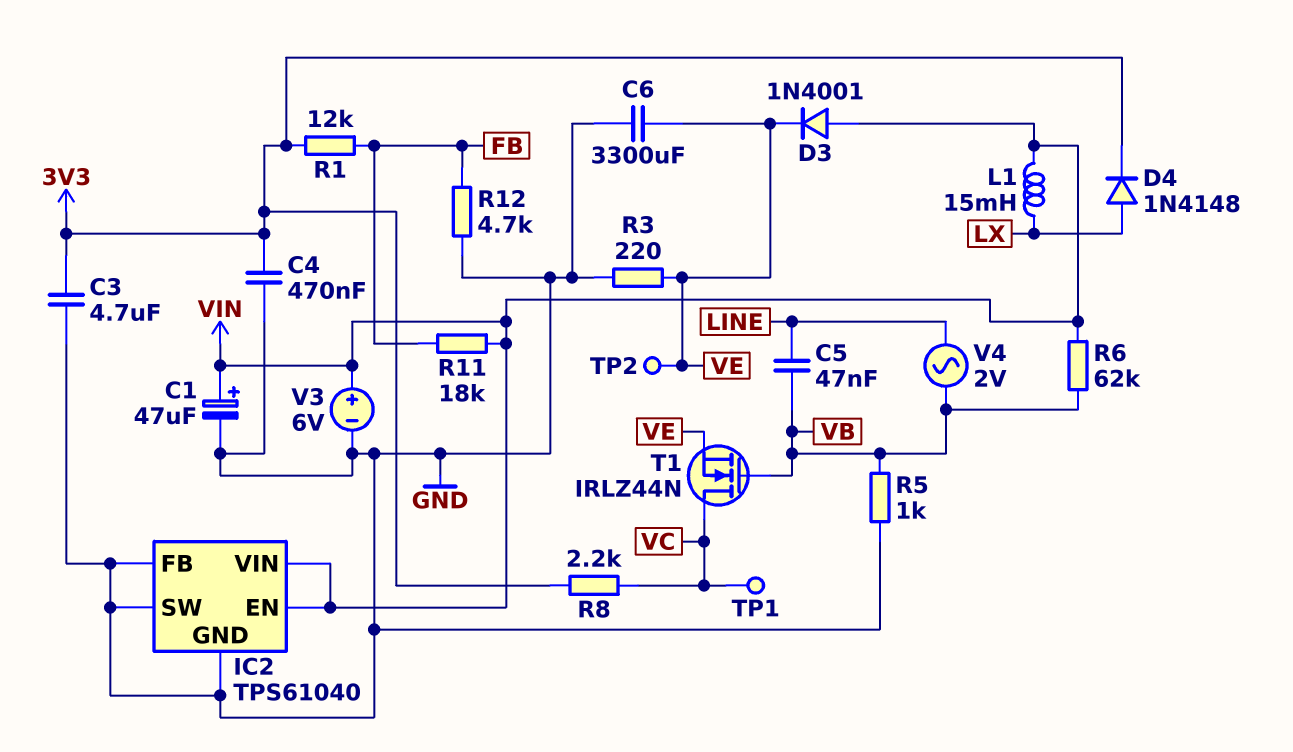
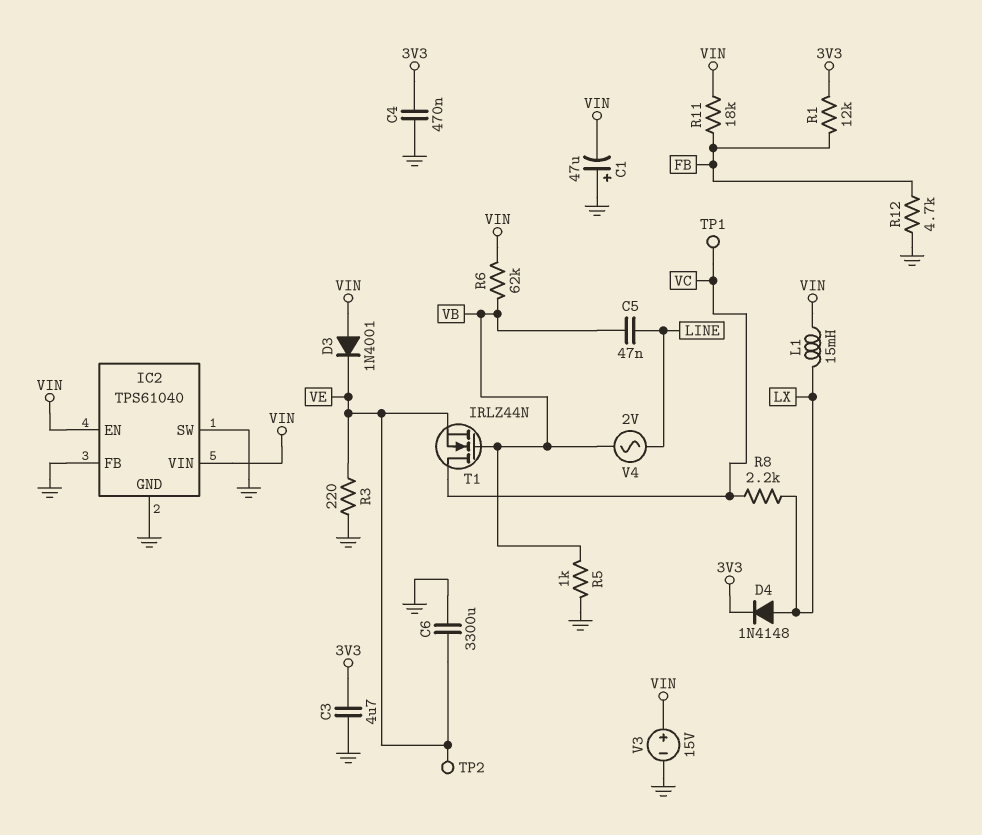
C1: 47uF (plus VIN, minus GND) -> 47uF (plus GND, minus VIN)
R8: 2.2k (3V3, VC) -> 2.2k (LX, VC)
V3: 6V (plus VIN, minus GND) -> 15V (plus VIN, minus GND)

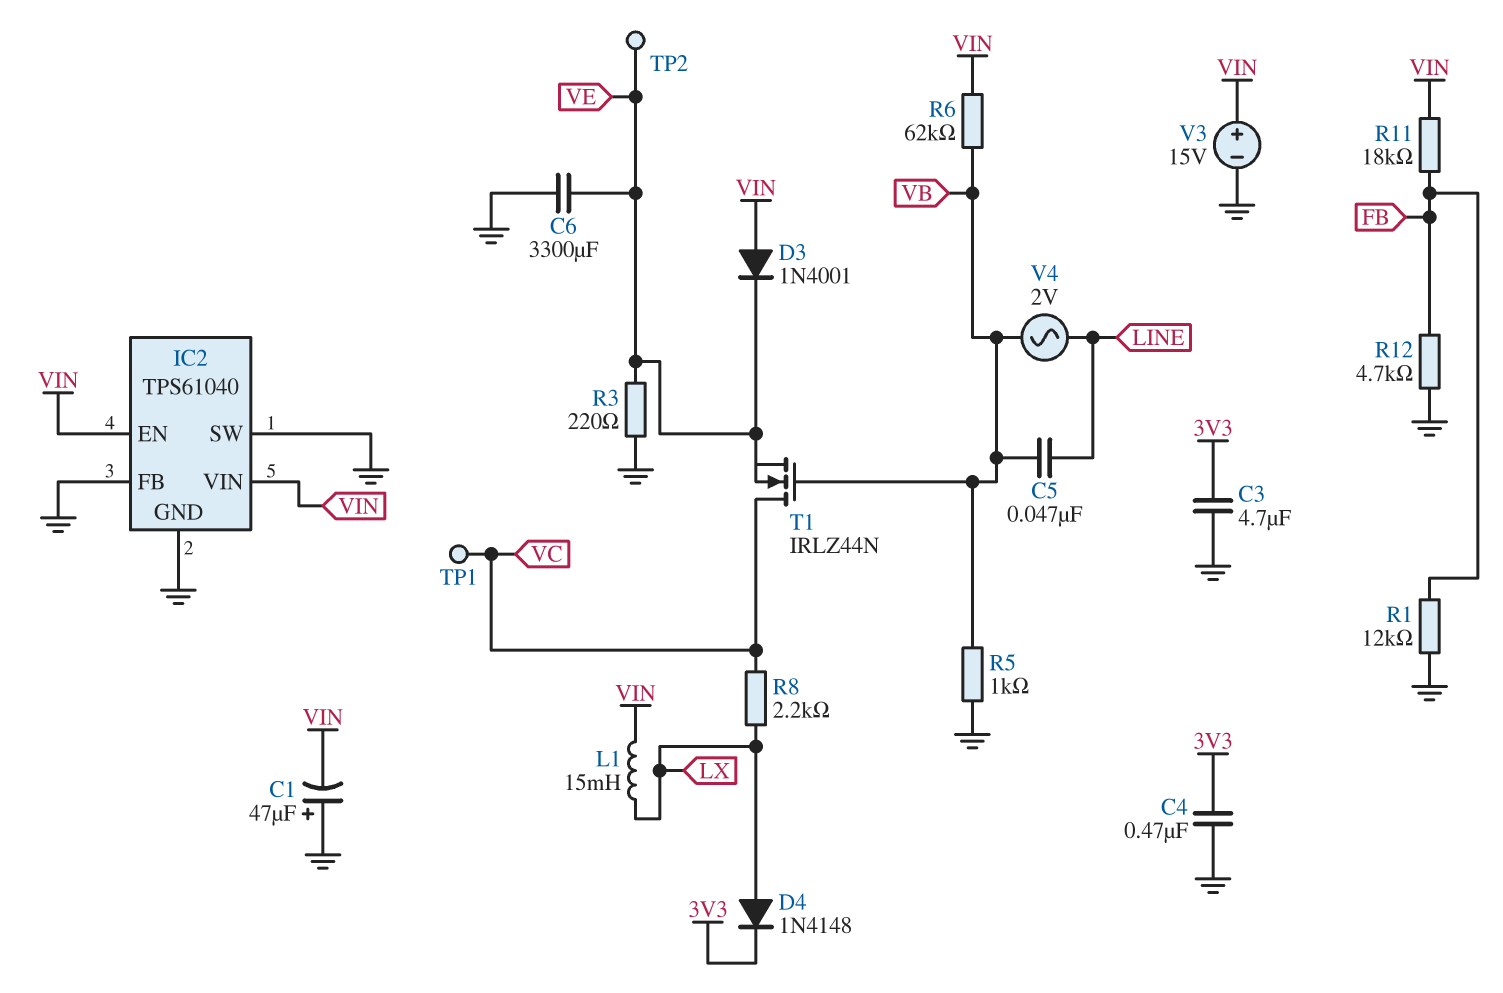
R1: 12k (3V3, FB) -> 12k (FB, GND)

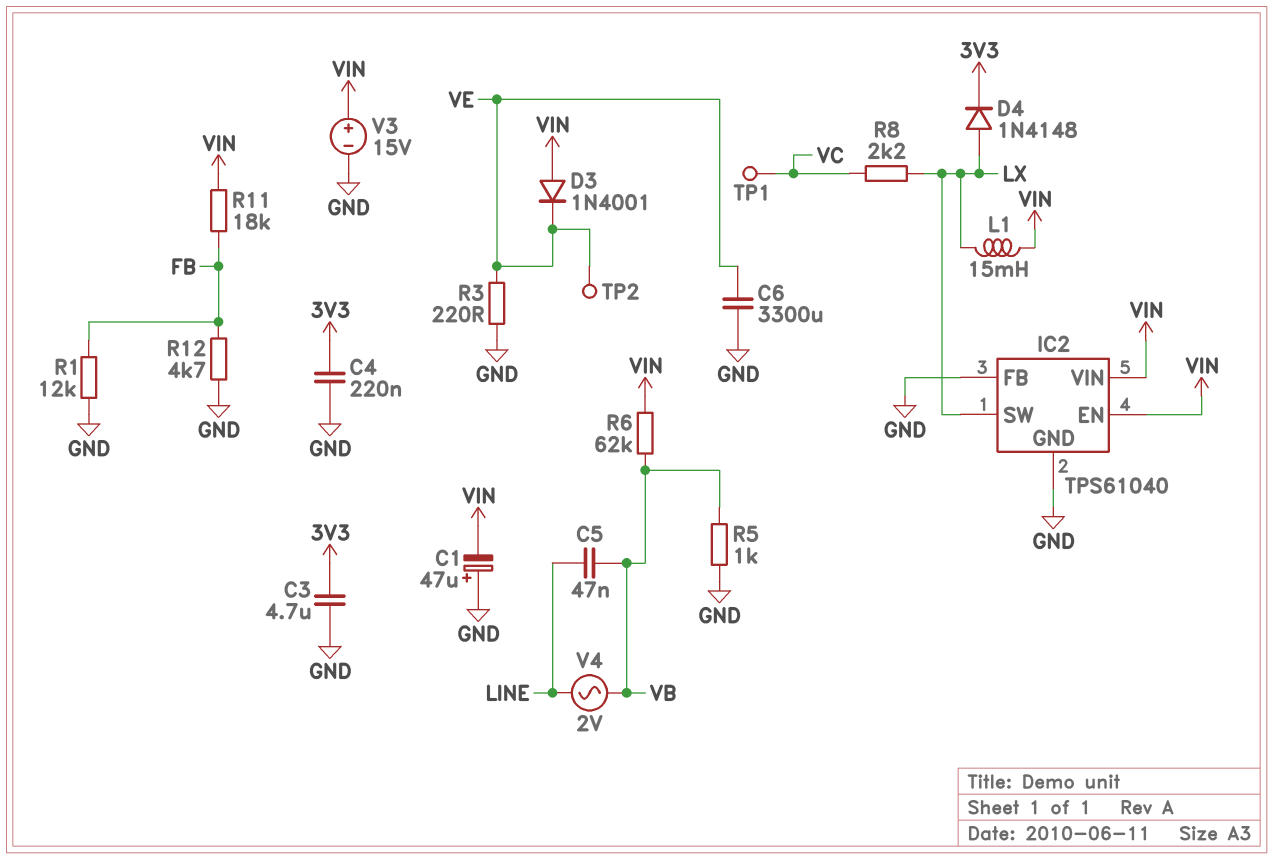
C4: 470nF (3V3, GND) -> 220nF (3V3, GND)
IC2 pin SW: GND -> LX
T1: NMOS IRLZ44N (G VB, D VC, S VE) -> none

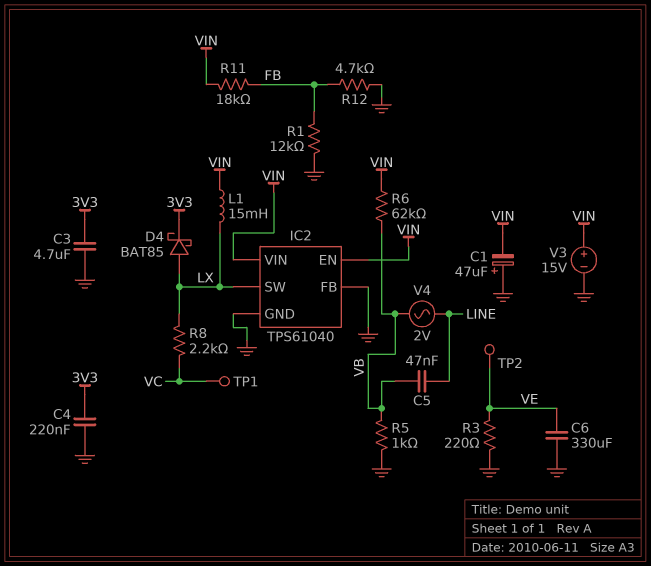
C6: 3300uF (GND, VE) -> 330uF (GND, VE)
D3: diode 1N4001 (A VIN, K VE) -> none
D4: diode 1N4148 (A LX, K 3V3) -> schottky BAT85 (A LX, K 3V3)

